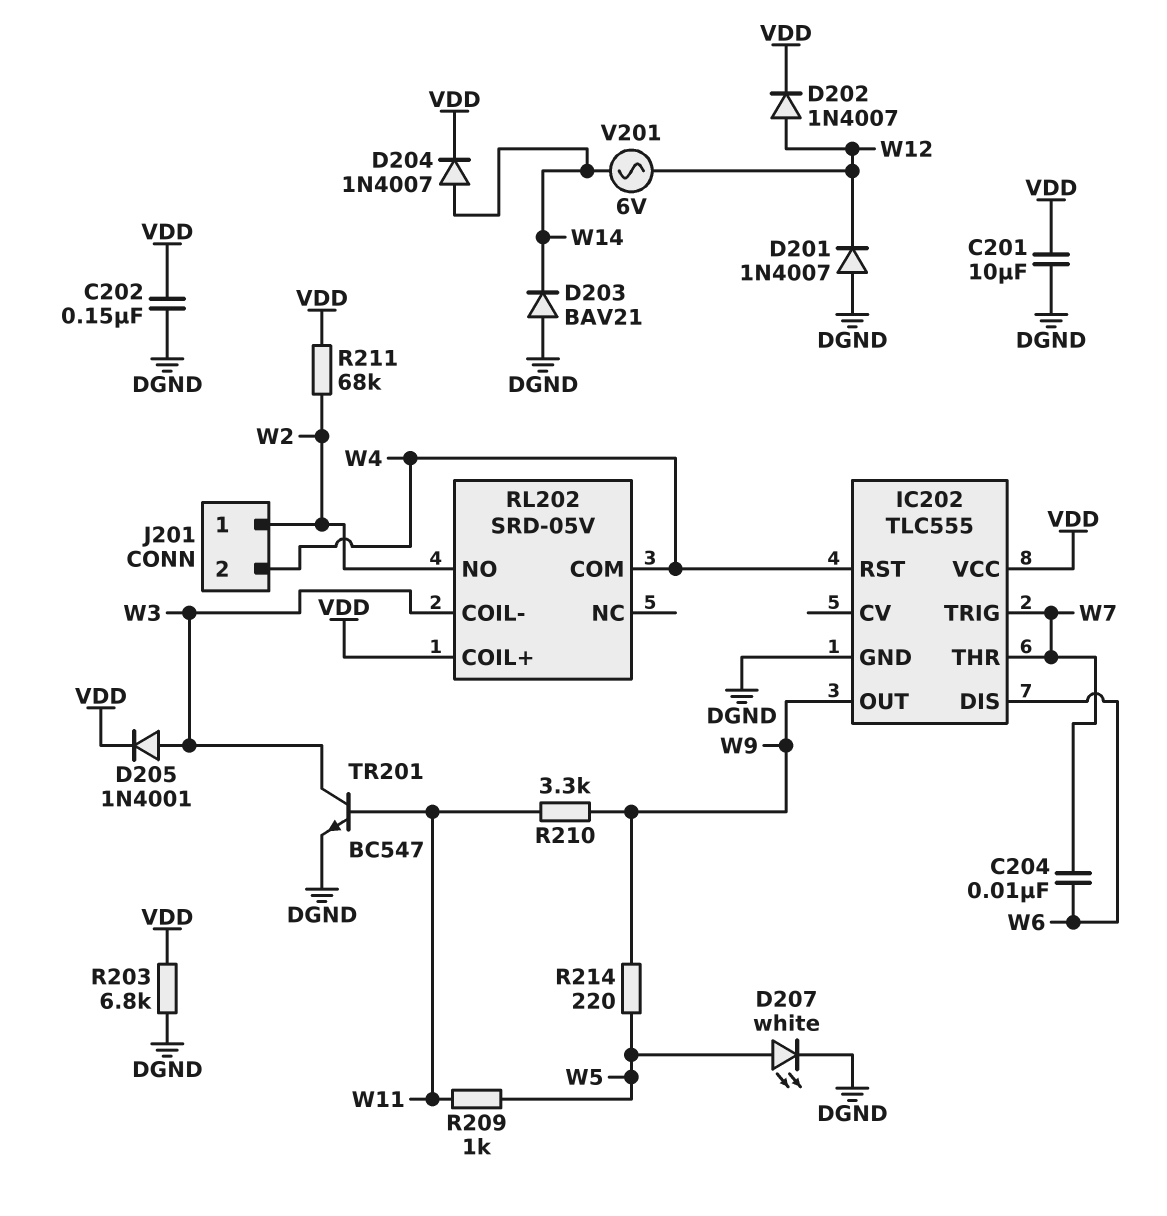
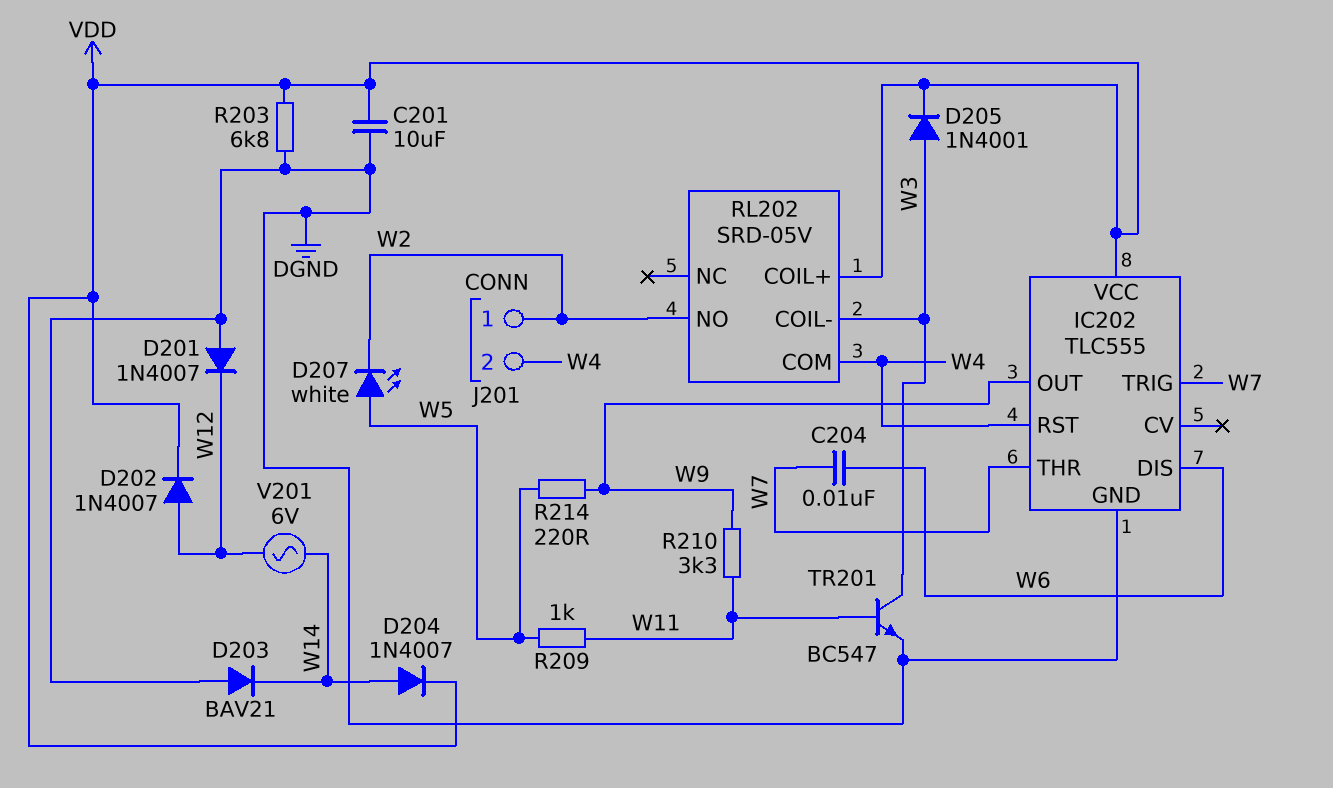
C202: 150nF (DGND, VDD) -> none
D207: LED white (A W5, K DGND) -> LED white (A W5, K W2)
R211: 68k (VDD, W2) -> none

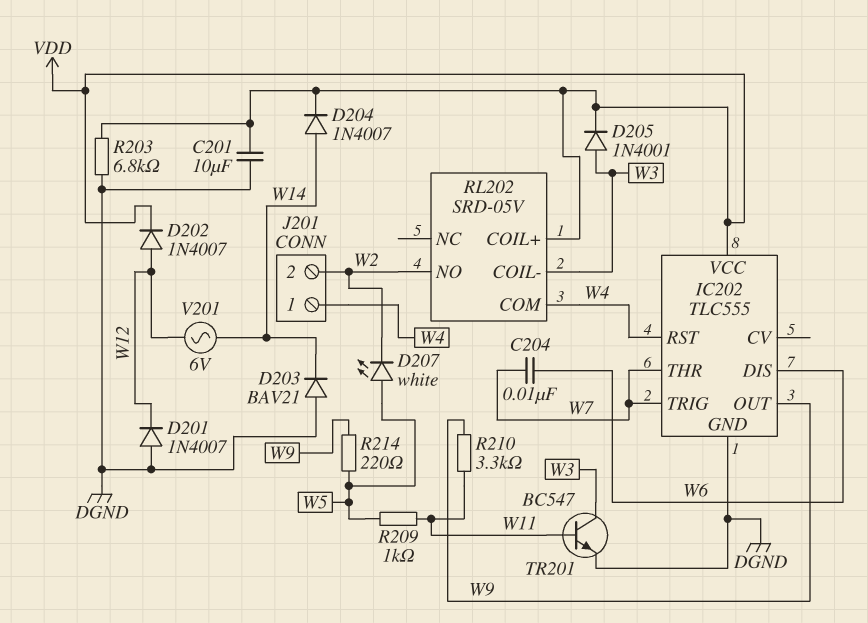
J201 pin 1: W2 -> W4
J201 pin 2: W4 -> W2

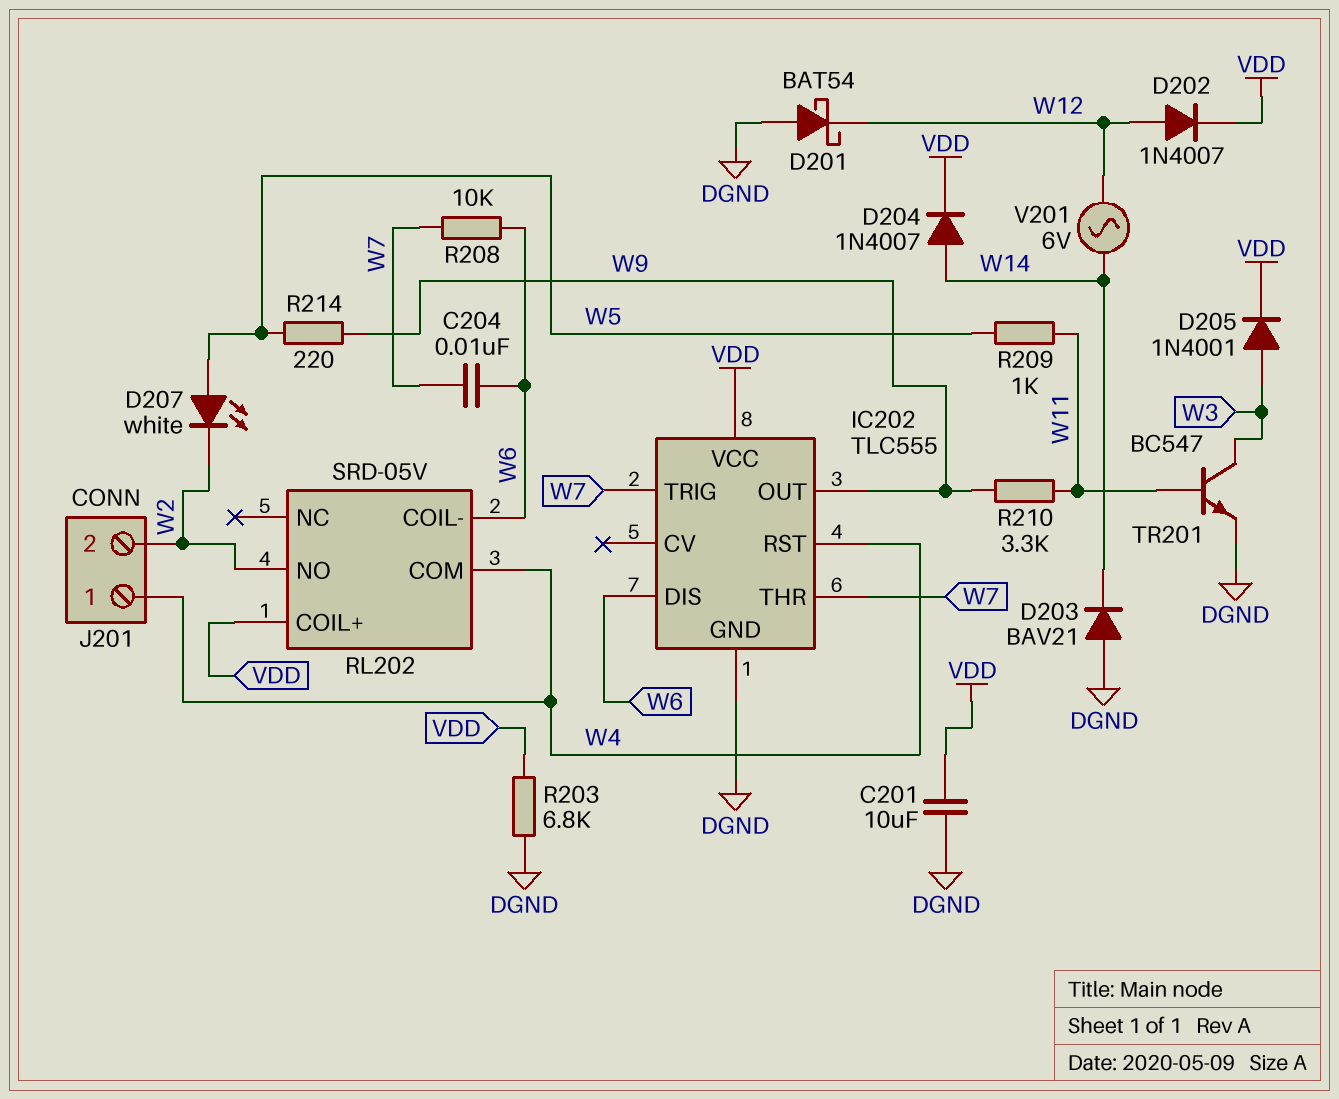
D201: diode 1N4007 (A DGND, K W12) -> schottky BAT54 (A DGND, K W12)
R208: none -> 10k (W6, W7)
RL202 pin COIL-: W3 -> W6

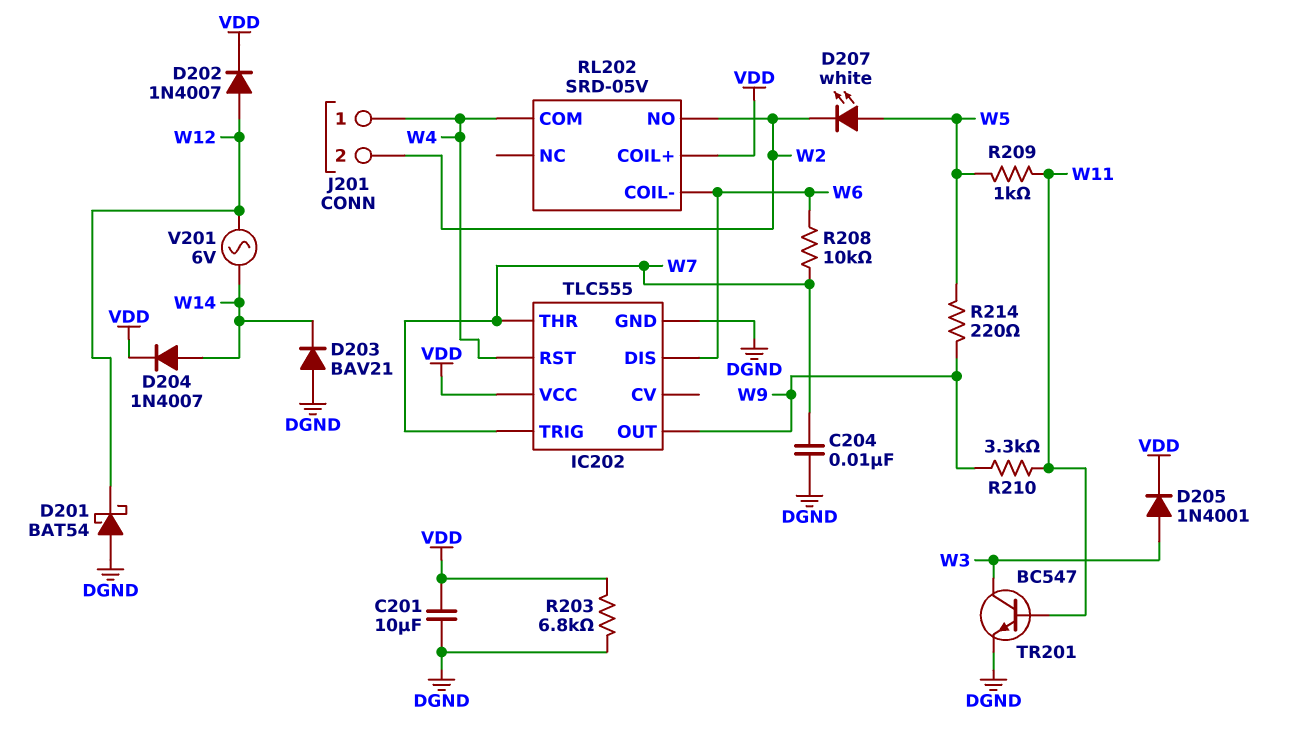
C204: 10nF (W6, W7) -> 10nF (DGND, W7)

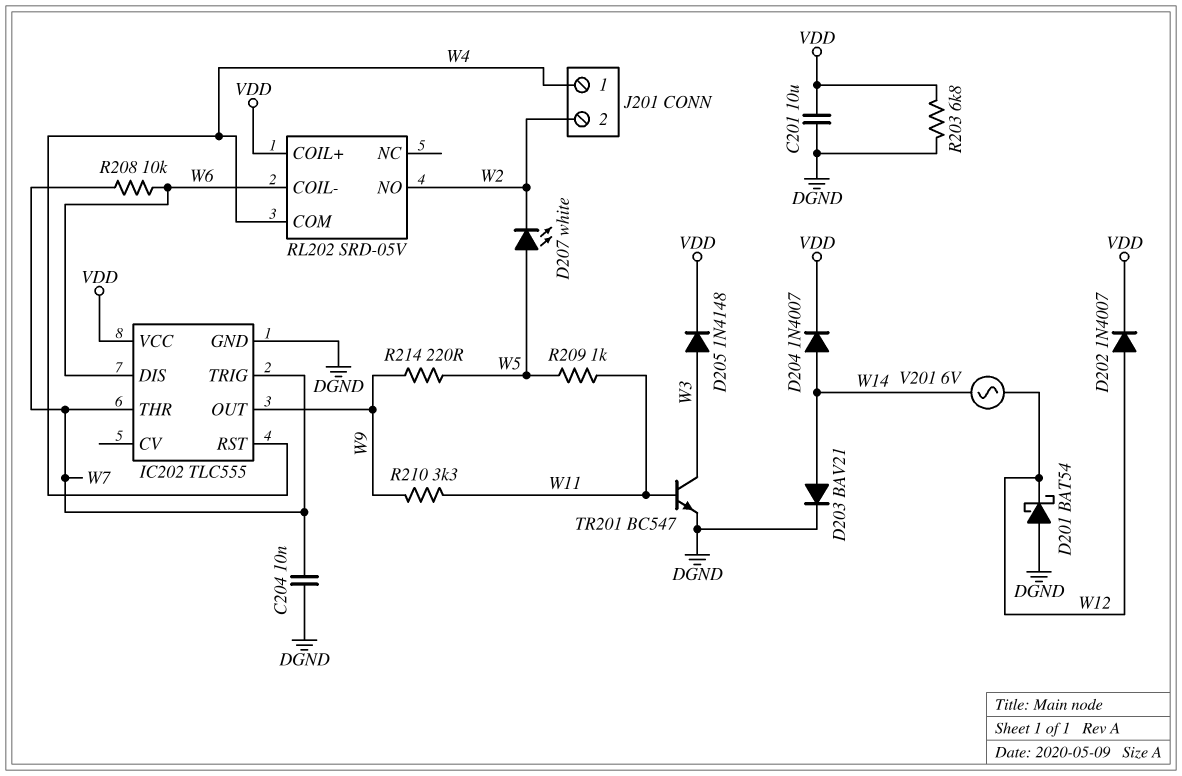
D203: diode BAV21 (A DGND, K W14) -> diode BAV21 (A W14, K DGND)
D205: diode 1N4001 (A W3, K VDD) -> diode 1N4148 (A W3, K VDD)

